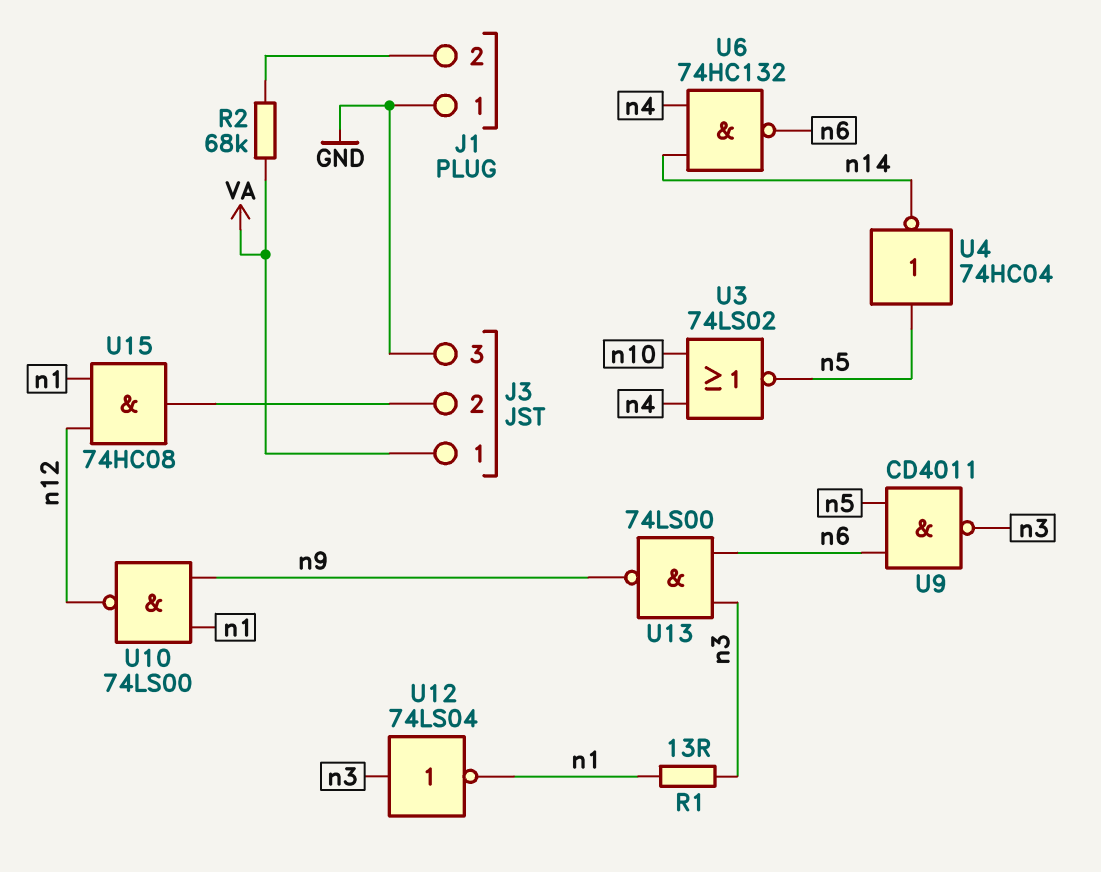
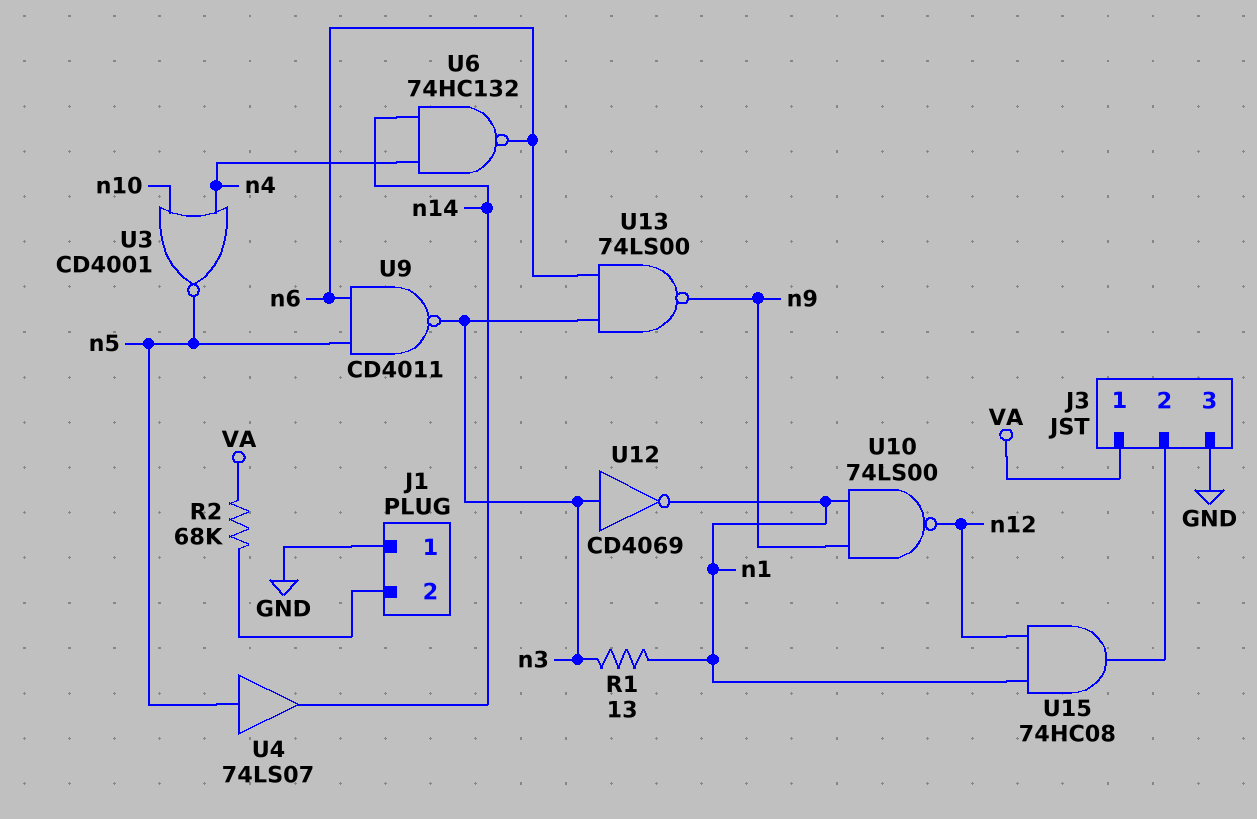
U3: NOR 74LS02 (in n4, in n10, out n5) -> NOR CD4001 (in n4, in n10, out n5)
U4: NOT 74HC04 (in n5, out n14) -> buffer 74LS07 (in n5, out n14)
U12: NOT 74LS04 (in n3, out n1) -> NOT CD4069 (in n3, out n1)

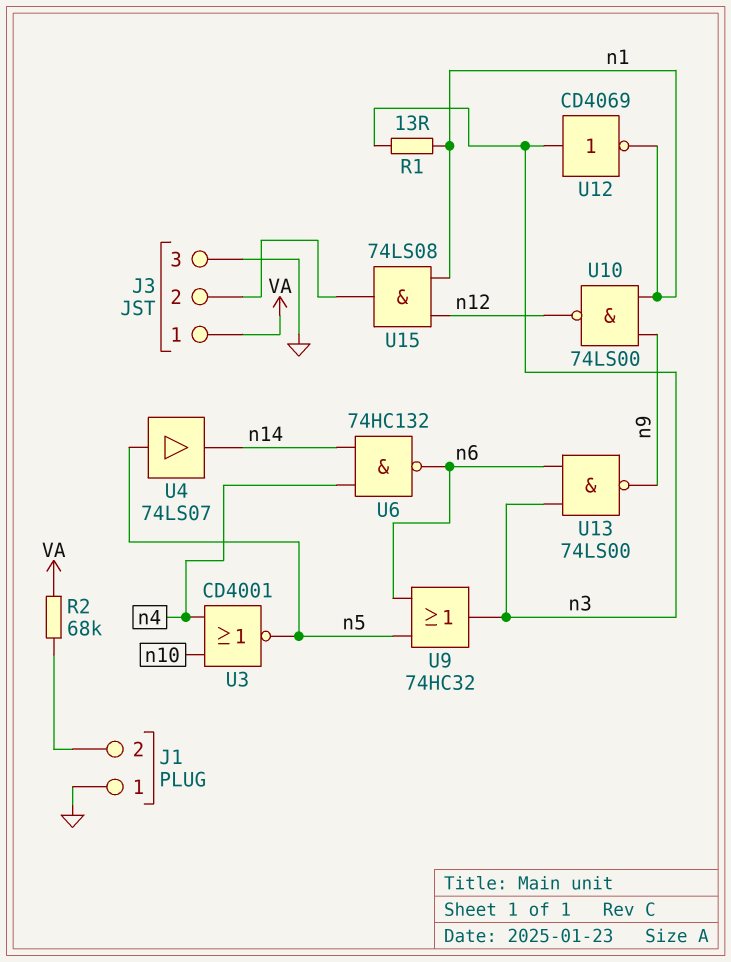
U9: NAND CD4011 (in n5, in n6, out n3) -> OR 74HC32 (in n5, in n6, out n3)
U15: AND 74HC08 (in n1, in n12, out J3/2) -> AND 74LS08 (in n1, in n12, out J3/2)

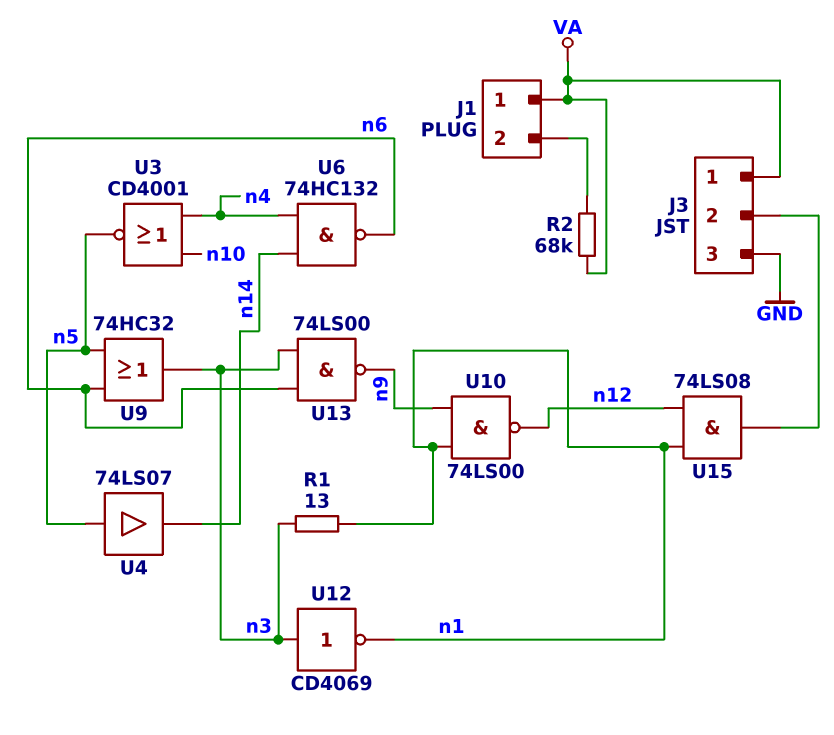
J1 pin 1: GND -> VA

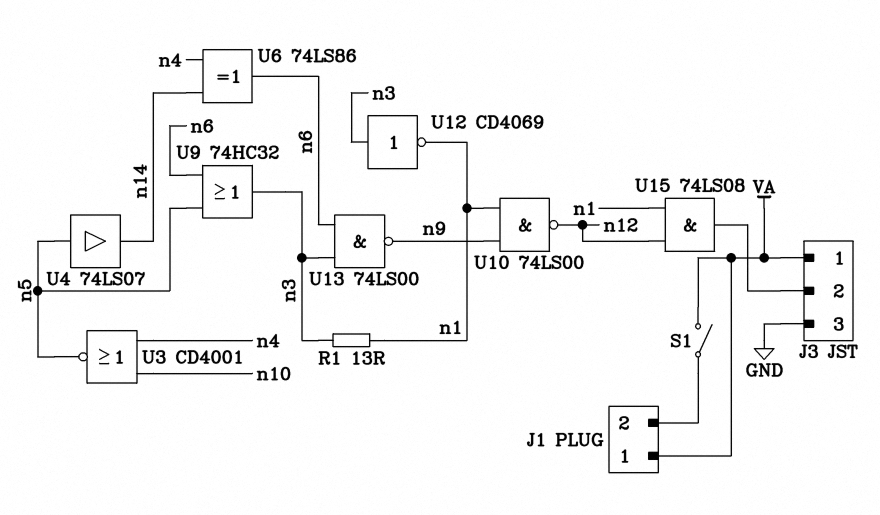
R2: 68k (J1/2, VA) -> none
S1: none -> switch (J1/2, VA)
U6: NAND 74HC132 (in n4, in n14, out n6) -> XOR 74LS86 (in n4, in n14, out n6)

